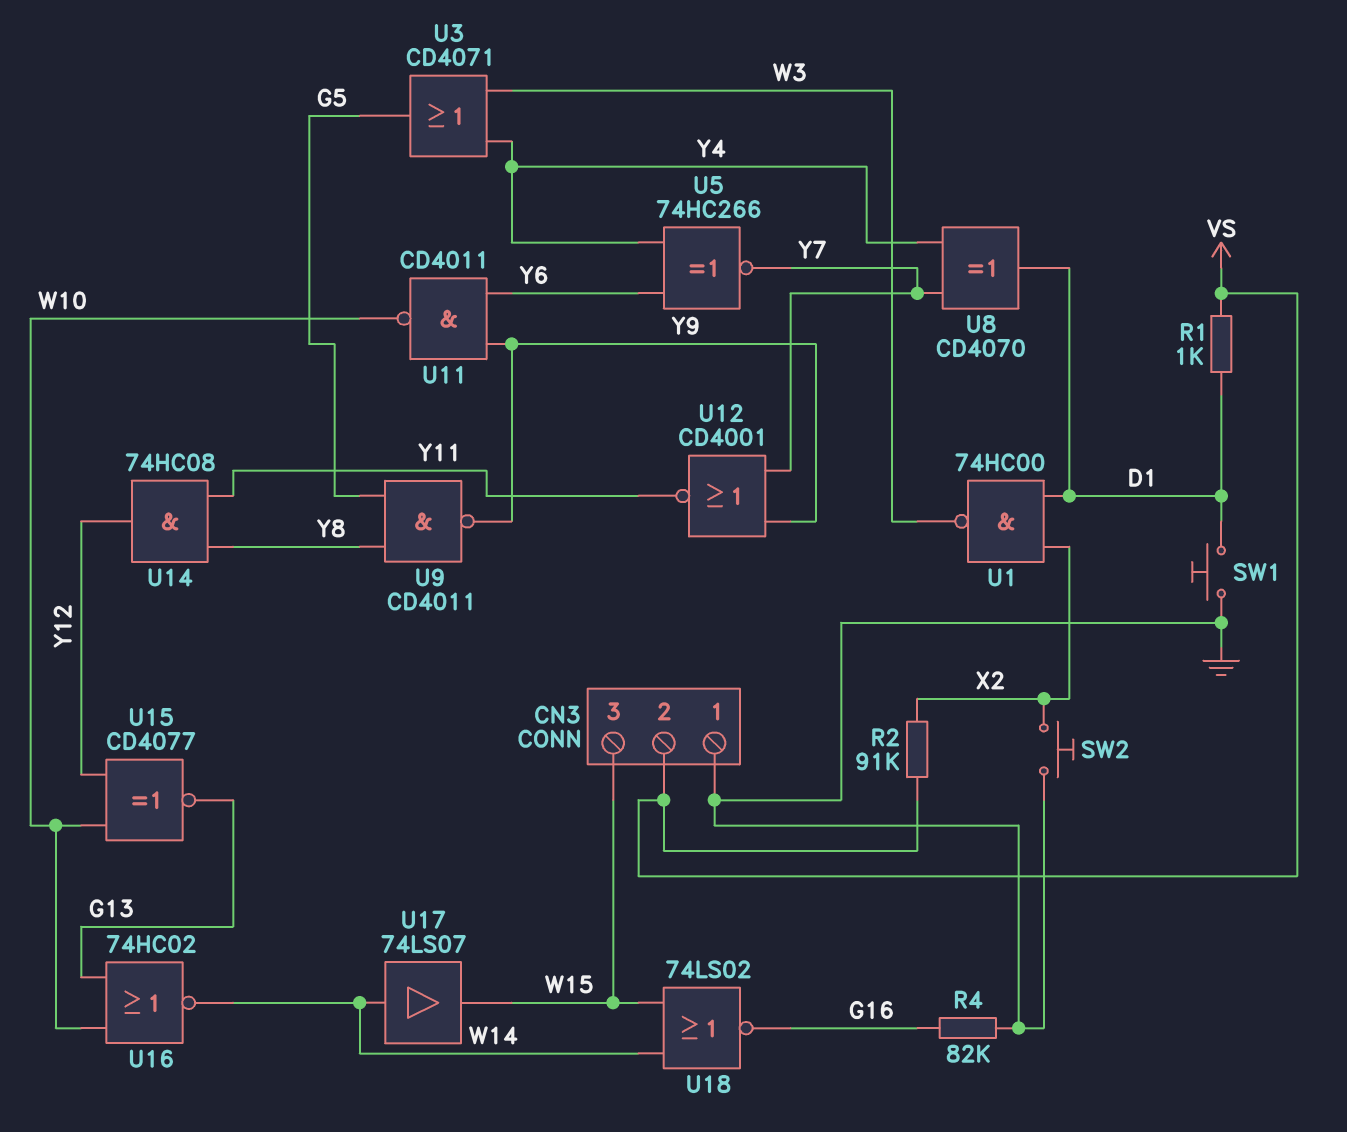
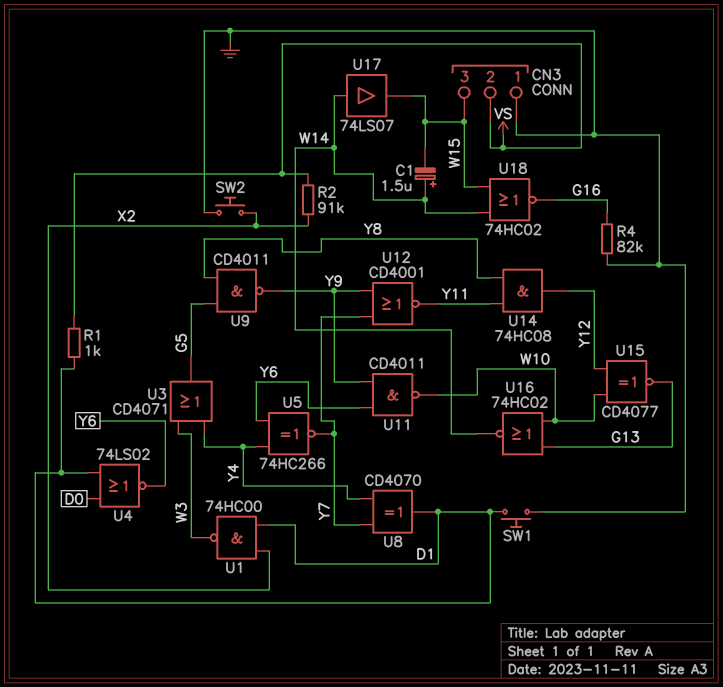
C1: none -> 1.5uF (plus W14, minus W15)
U4: none -> NOR 74LS02 (in D0, in D1, out Y6)
U18: NOR 74LS02 (in W14, in W15, out G16) -> NOR 74HC02 (in W14, in W15, out G16)

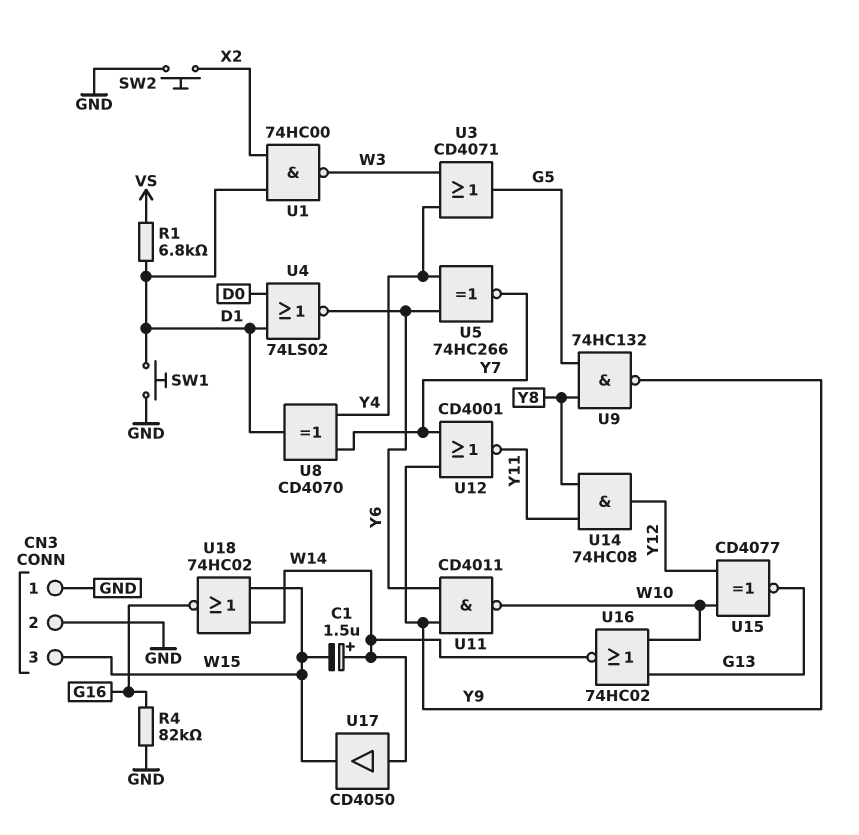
CN3 pin 2: VS -> GND
R1: 1k (D1, VS) -> 6.8k (D1, VS)
R2: 91k (VS, X2) -> none
U9: NAND CD4011 (in G5, in Y8, out Y9) -> NAND 74HC132 (in G5, in Y8, out Y9)
U17: buffer 74LS07 (in W14, out W15) -> buffer CD4050 (in W14, out W15)

